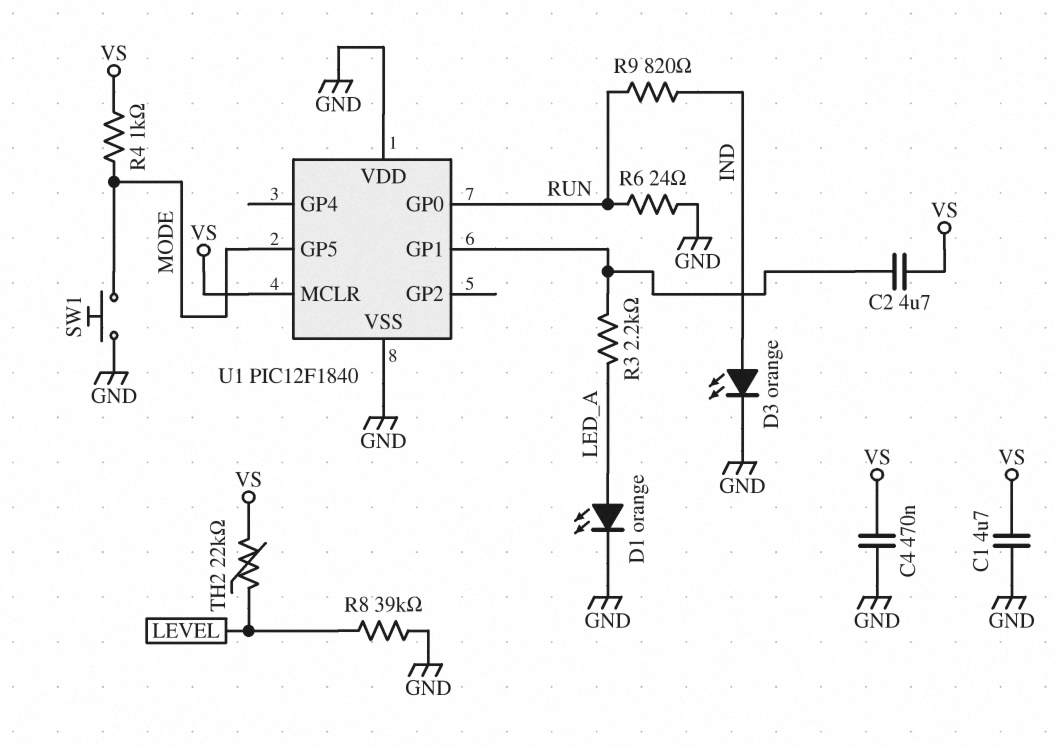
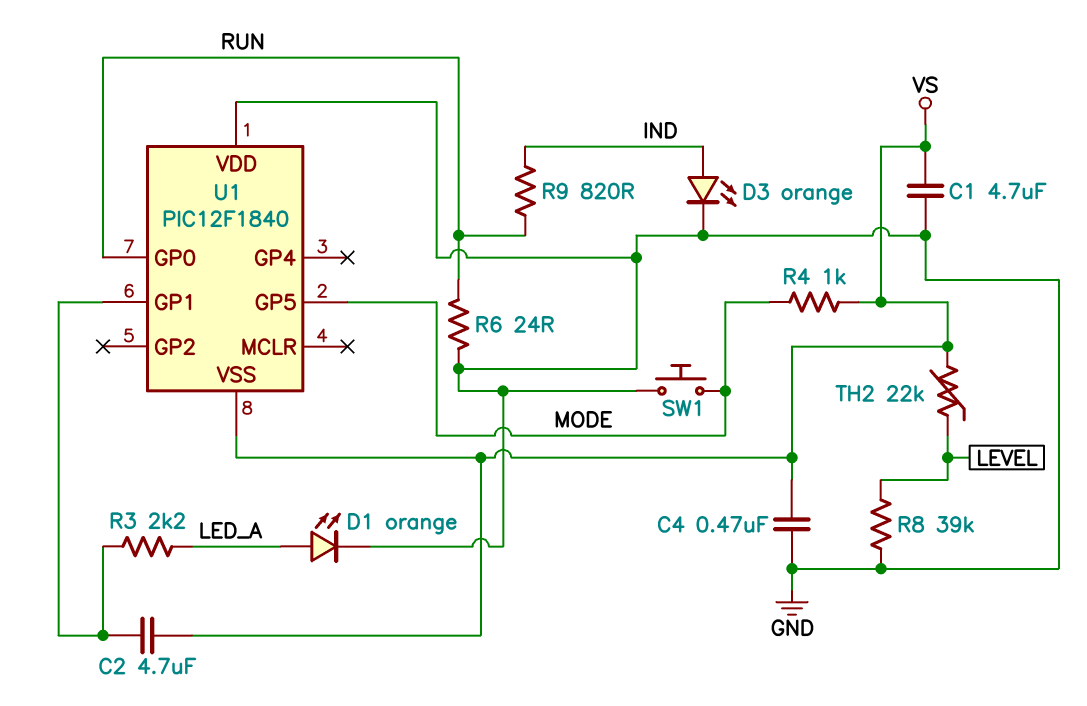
U1 pin MCLR: VS -> none
U1 pin VSS: GND -> VS

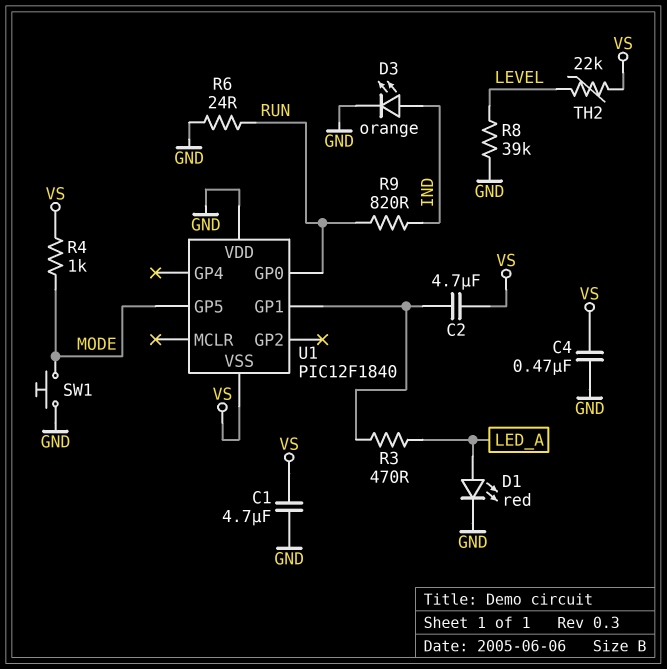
D1: LED orange (A LED_A, K GND) -> LED red (A LED_A, K GND)
R3: 2.2k (LED_A, U1/GP1) -> 470 (LED_A, U1/GP1)

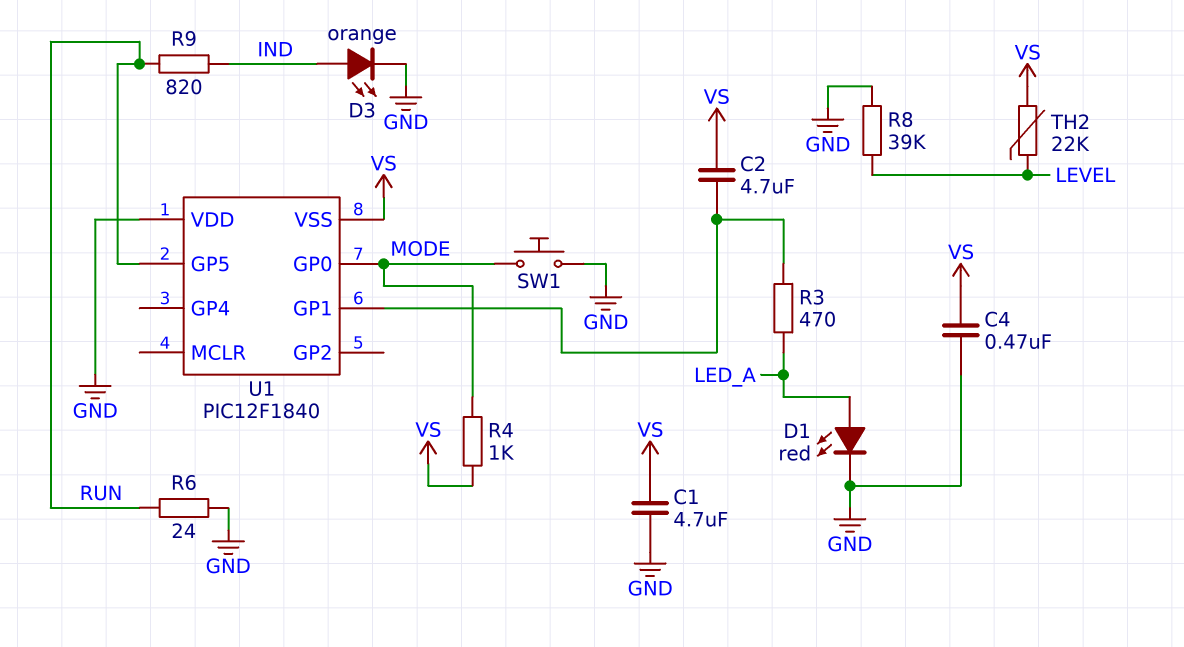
U1 pin GP0: RUN -> MODE
U1 pin GP5: MODE -> RUN

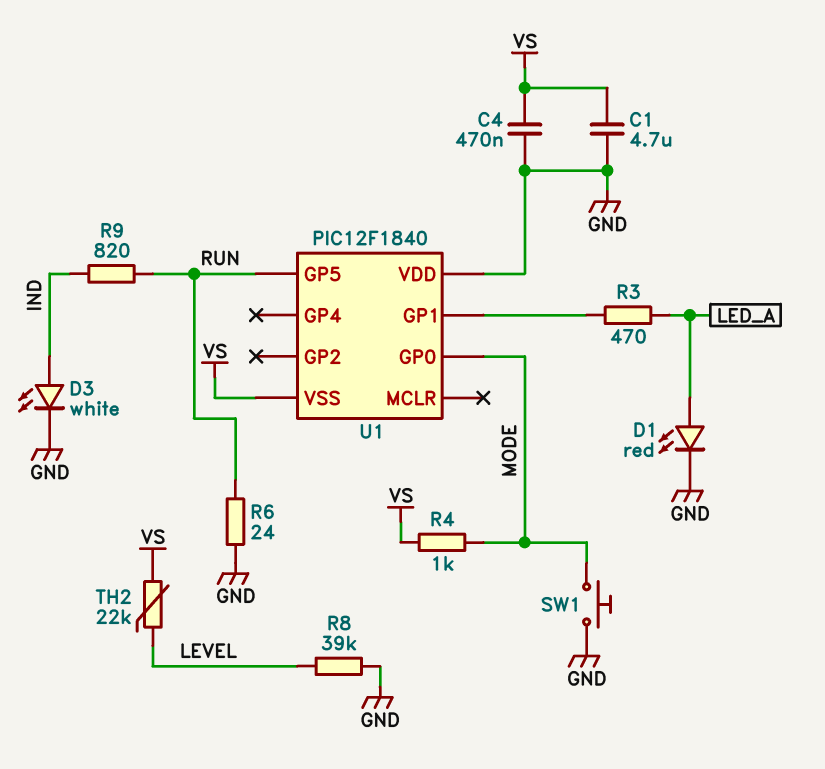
C2: 4.7uF (U1/GP1, VS) -> none
D3: LED orange (A IND, K GND) -> LED white (A IND, K GND)

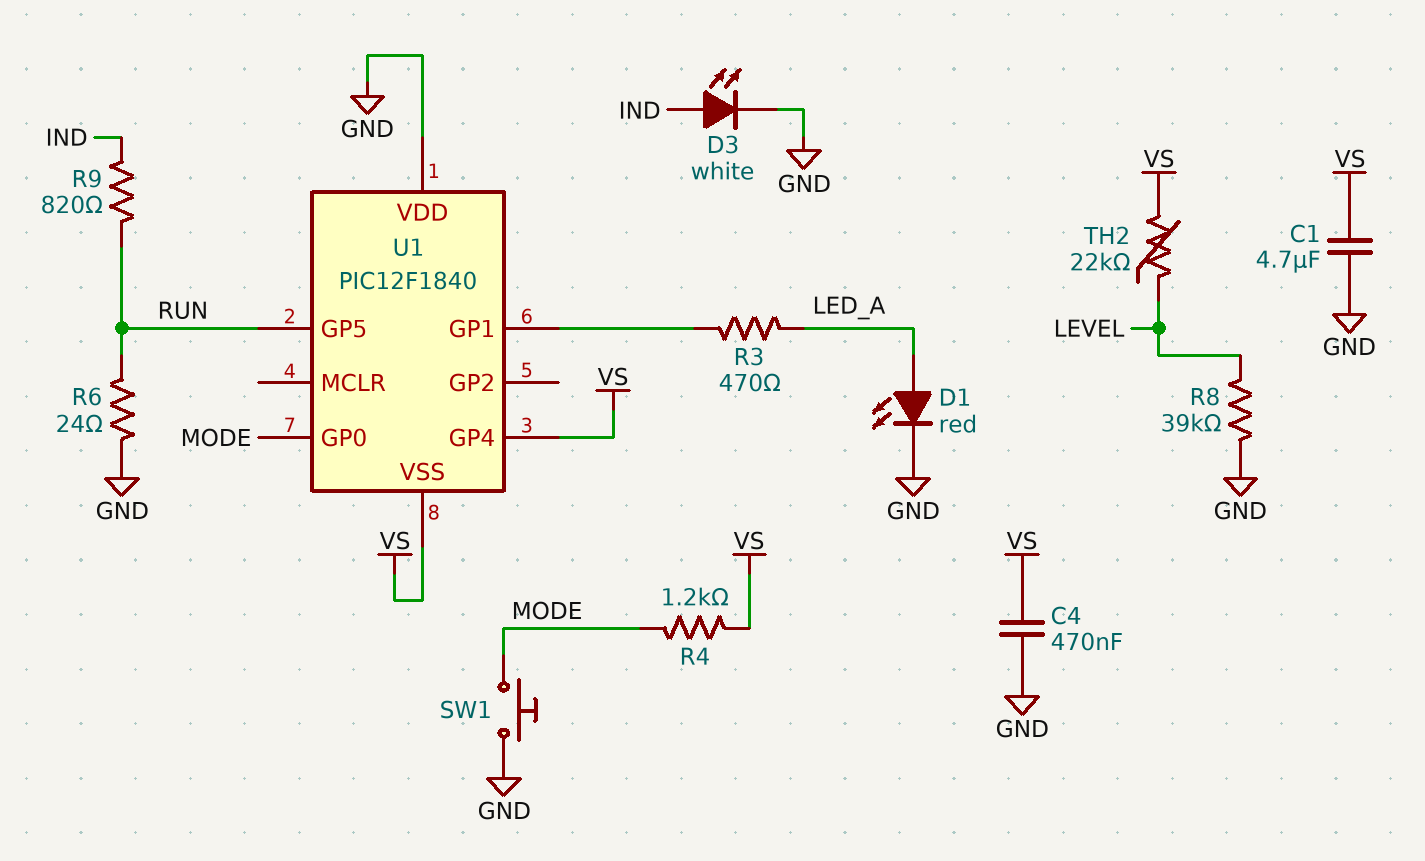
R4: 1k (MODE, VS) -> 1.2k (MODE, VS)
U1 pin GP4: none -> VS

